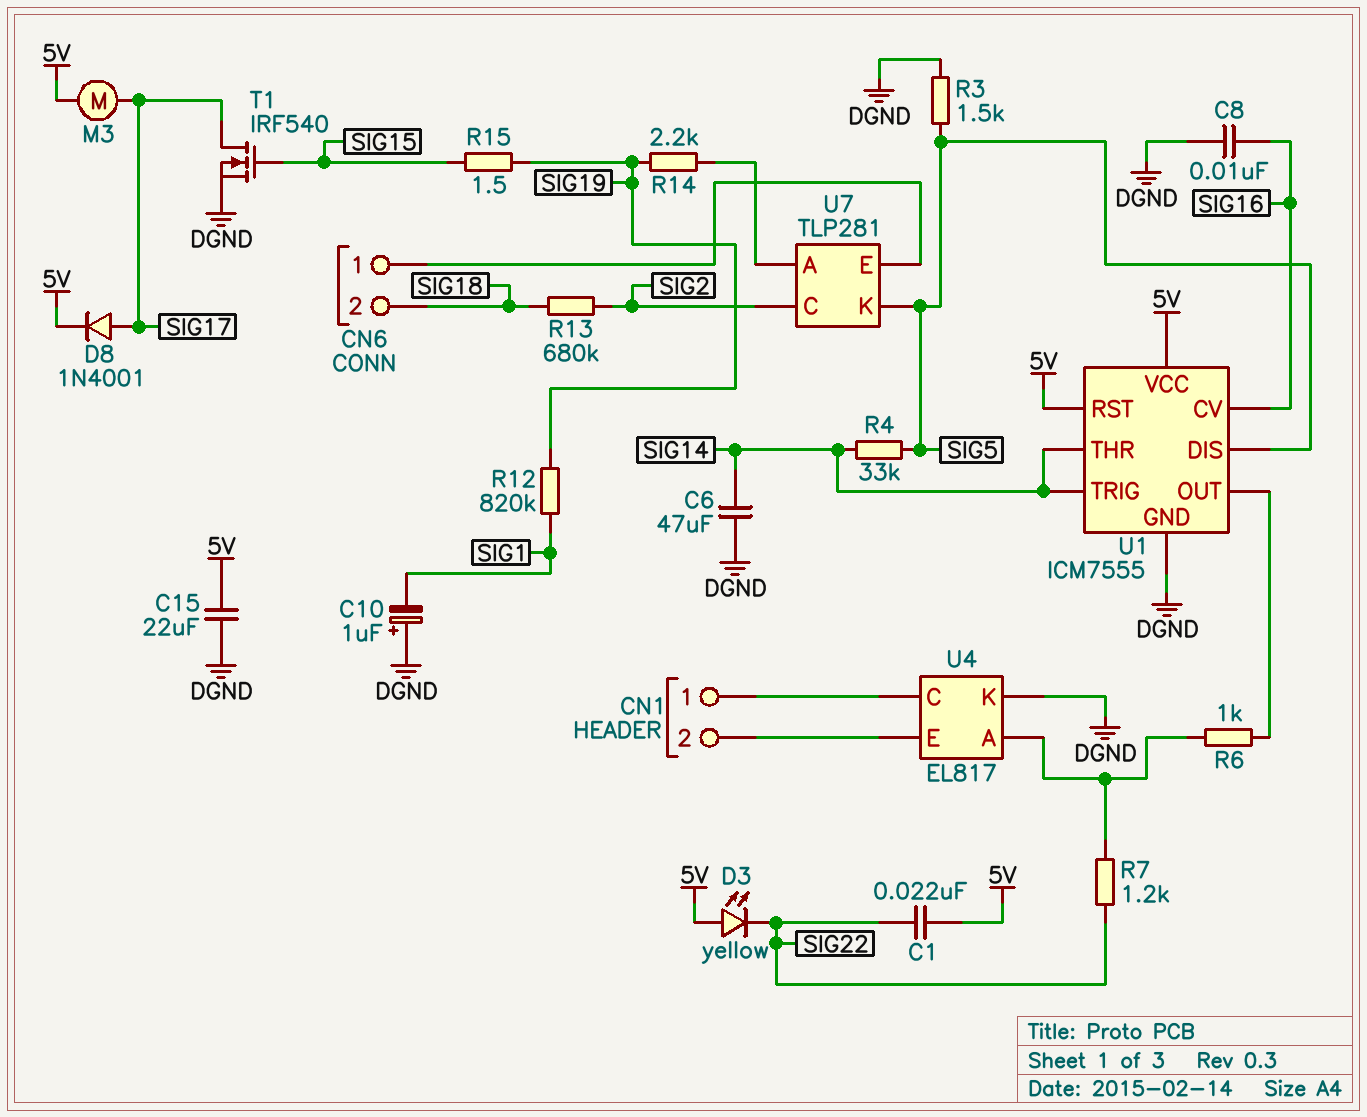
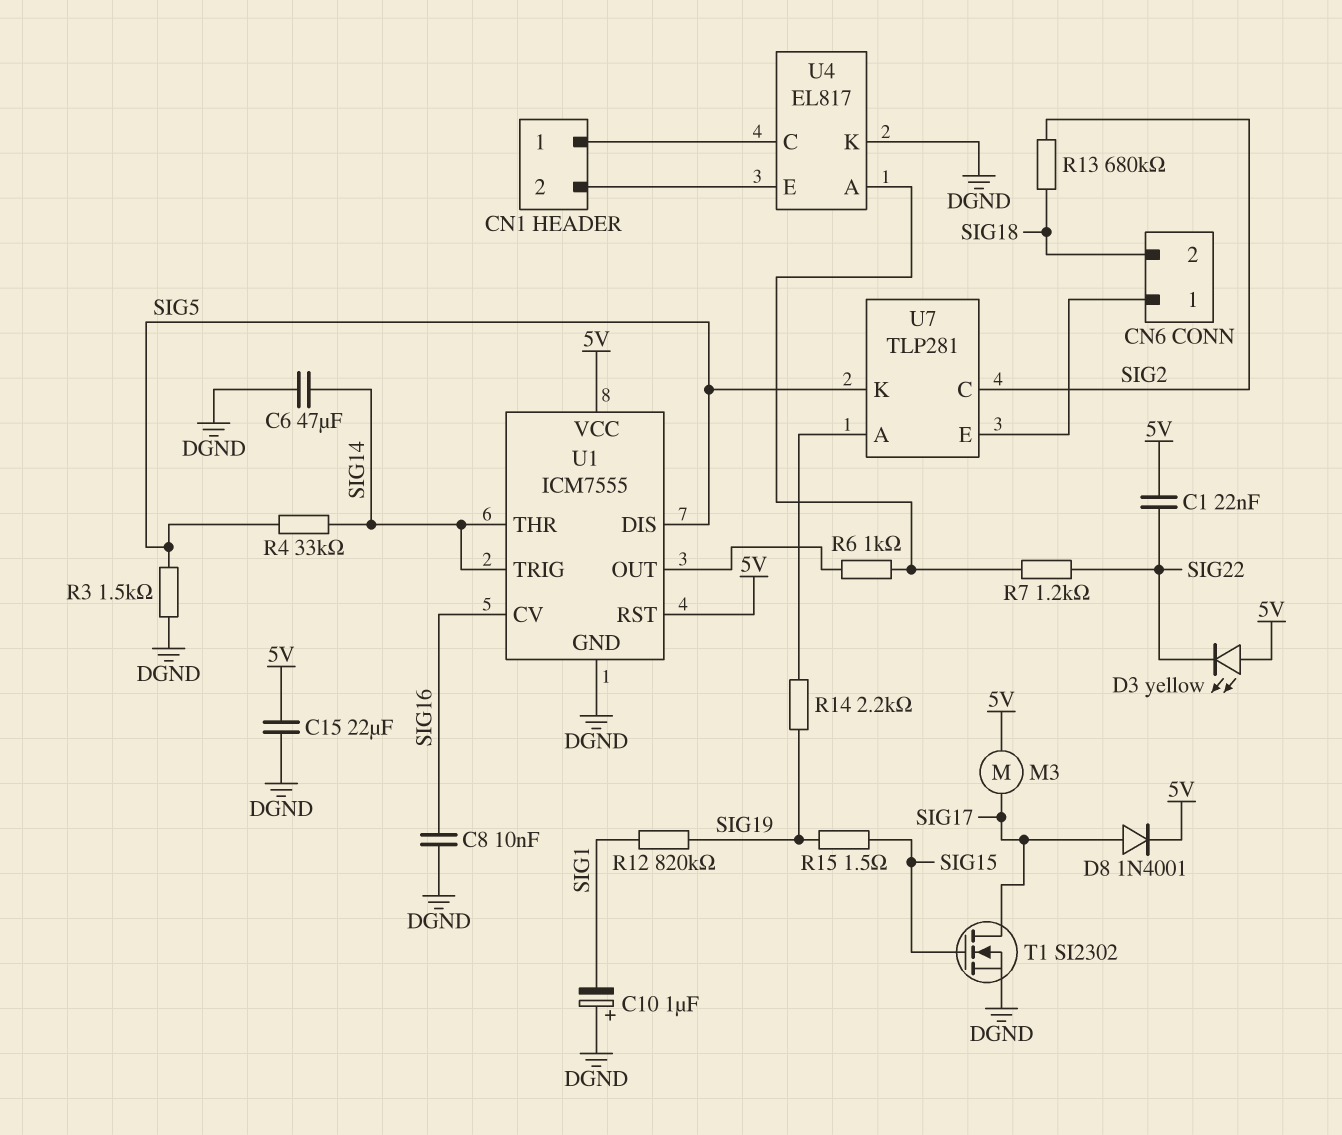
T1: NMOS IRF540 (G SIG15, D SIG17, S DGND) -> NMOS SI2302 (G SIG15, D SIG17, S DGND)

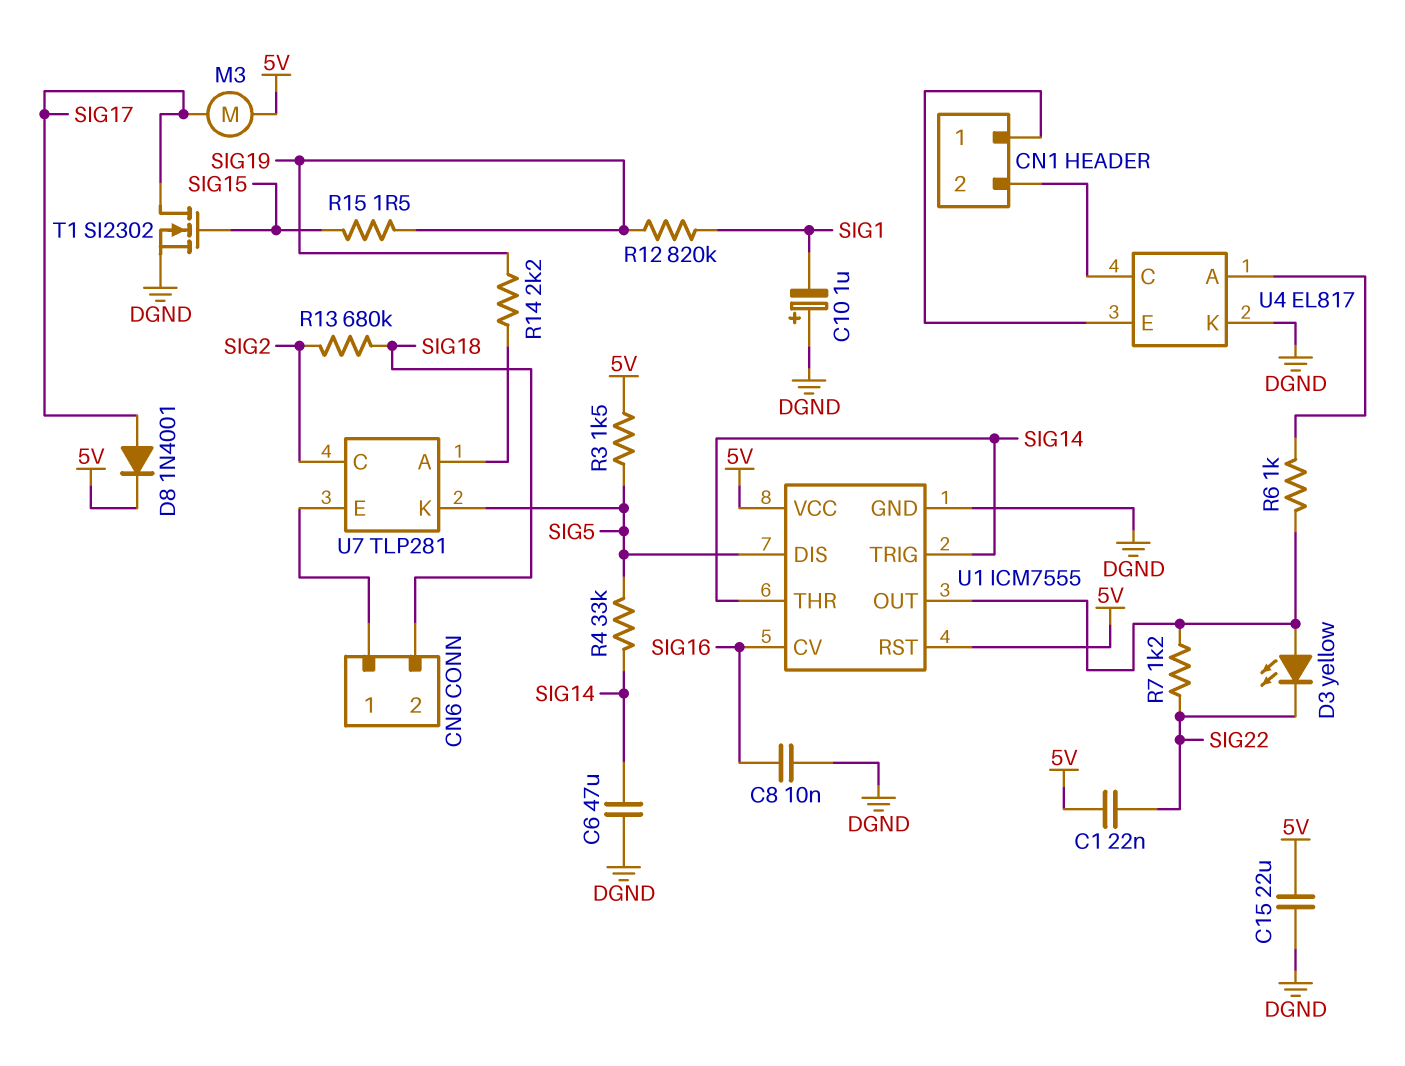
D3: LED yellow (A 5V, K SIG22) -> LED yellow (A U1/OUT, K SIG22)
R3: 1.5k (DGND, SIG5) -> 1.5k (5V, SIG5)
R7: 1.2k (SIG22, U4/A) -> 1.2k (SIG22, U1/OUT)
U4 pin C: CN1/1 -> CN1/2
U4 pin E: CN1/2 -> CN1/1

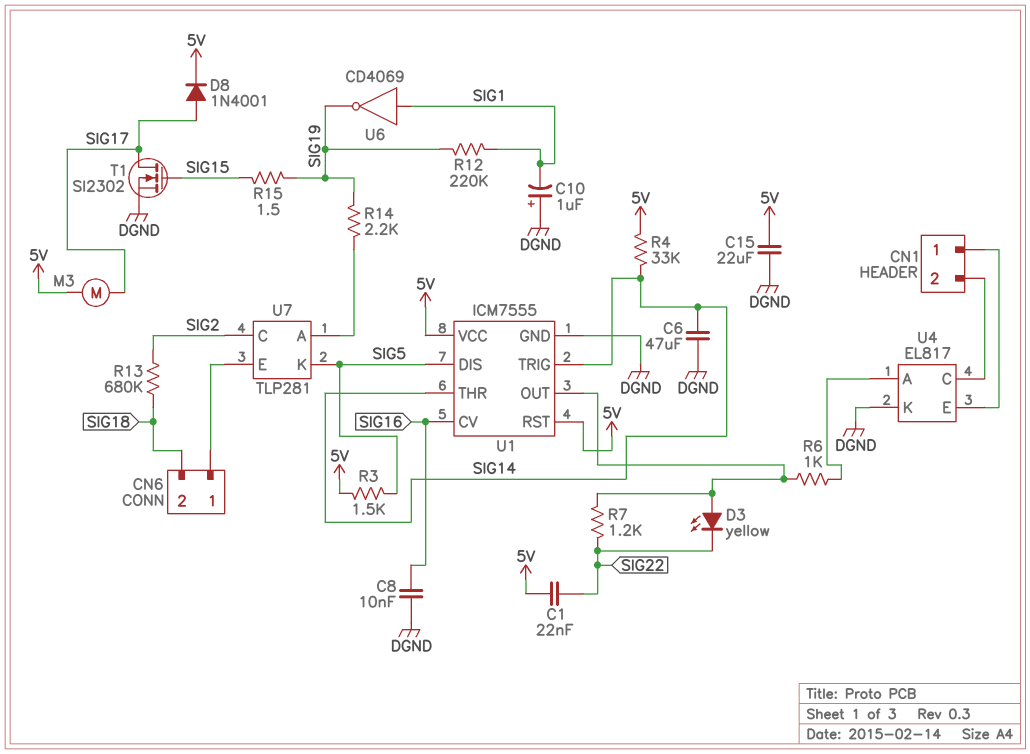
R4: 33k (SIG5, SIG14) -> 33k (5V, SIG14)
R12: 820k (SIG1, SIG19) -> 220k (SIG1, SIG19)
U6: none -> NOT CD4069 (in SIG1, out SIG19)

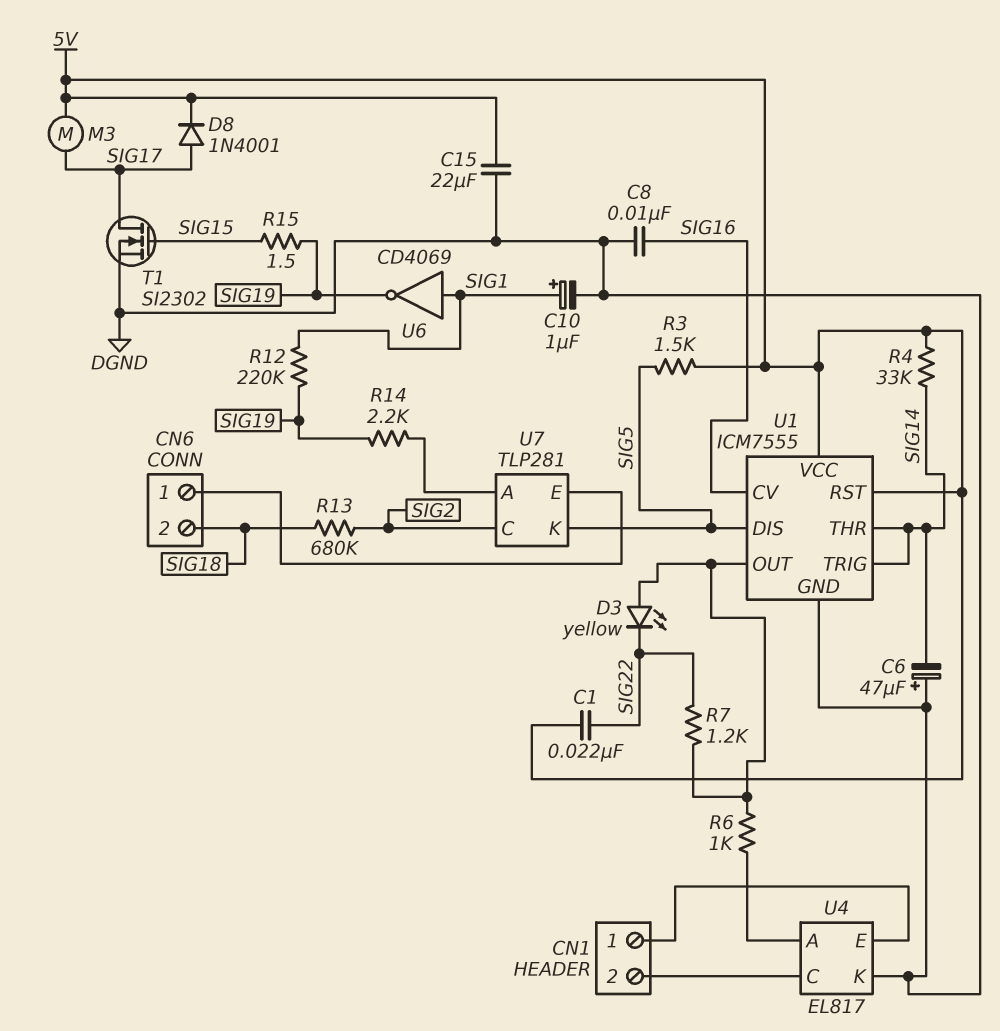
C6: 47uF (DGND, SIG14) -> 47uF (plus DGND, minus SIG14)
C10: 1uF (plus DGND, minus SIG1) -> 1uF (plus SIG1, minus DGND)

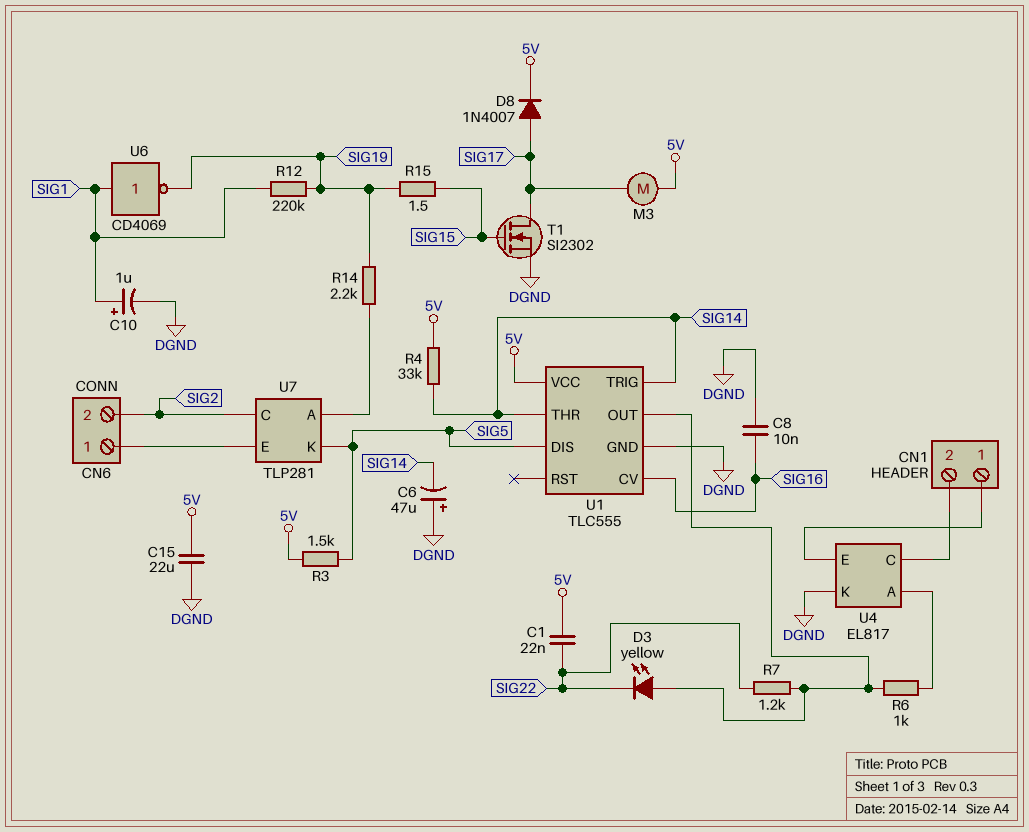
CN6 pin 2: SIG18 -> SIG2
D8: diode 1N4001 (A SIG17, K 5V) -> diode 1N4007 (A SIG17, K 5V)
R13: 680k (SIG2, SIG18) -> none
U1: ICM7555 -> TLC555
U1 pin RST: 5V -> none

